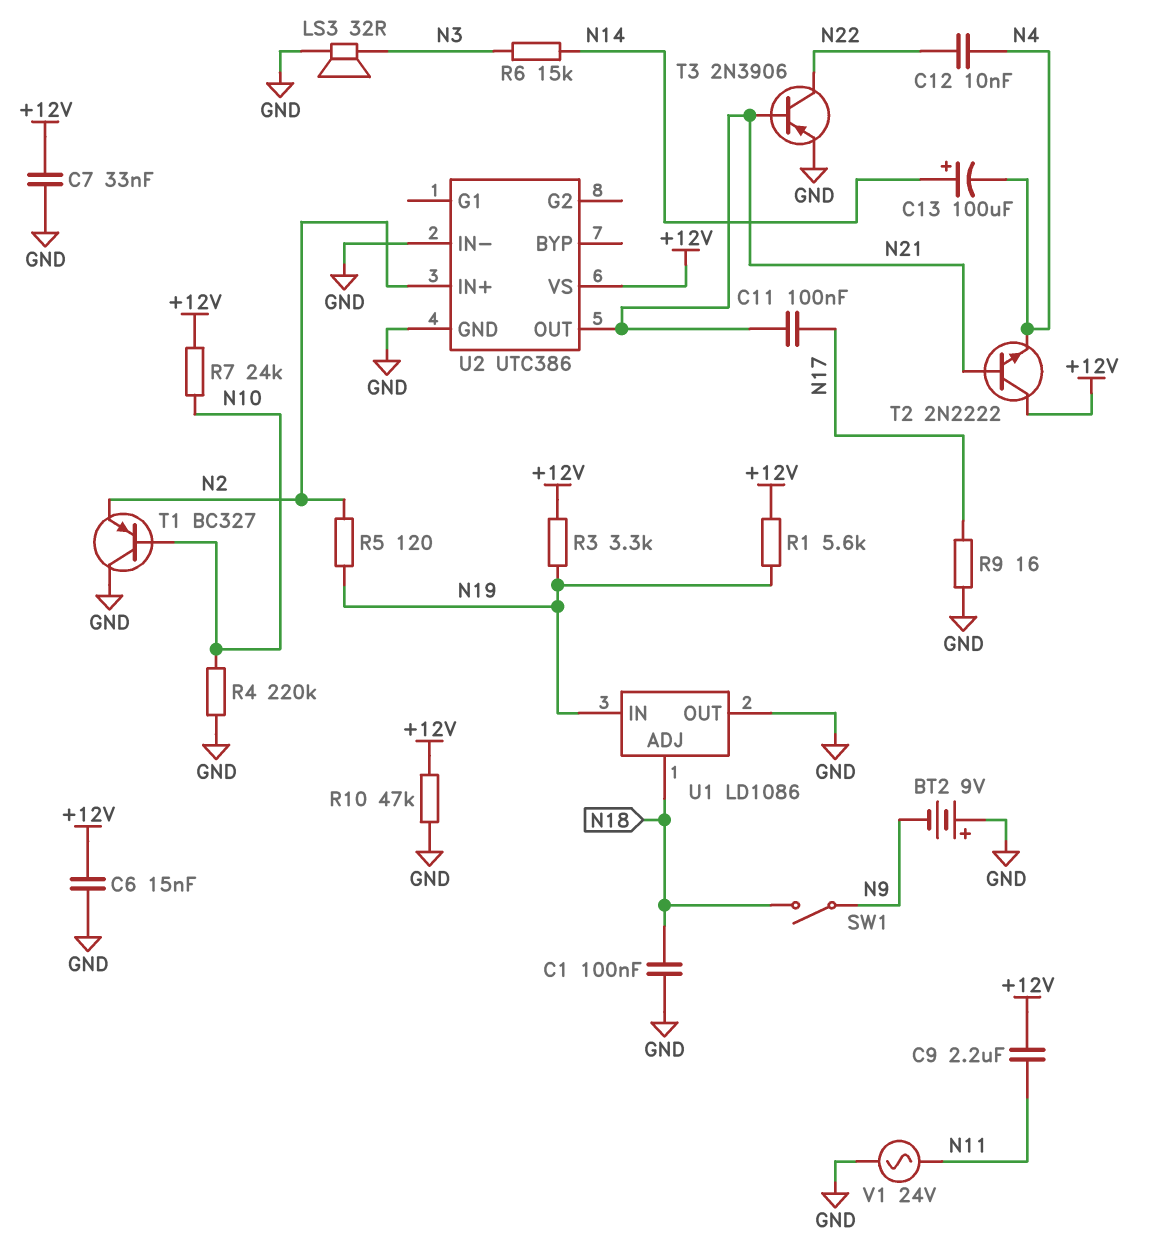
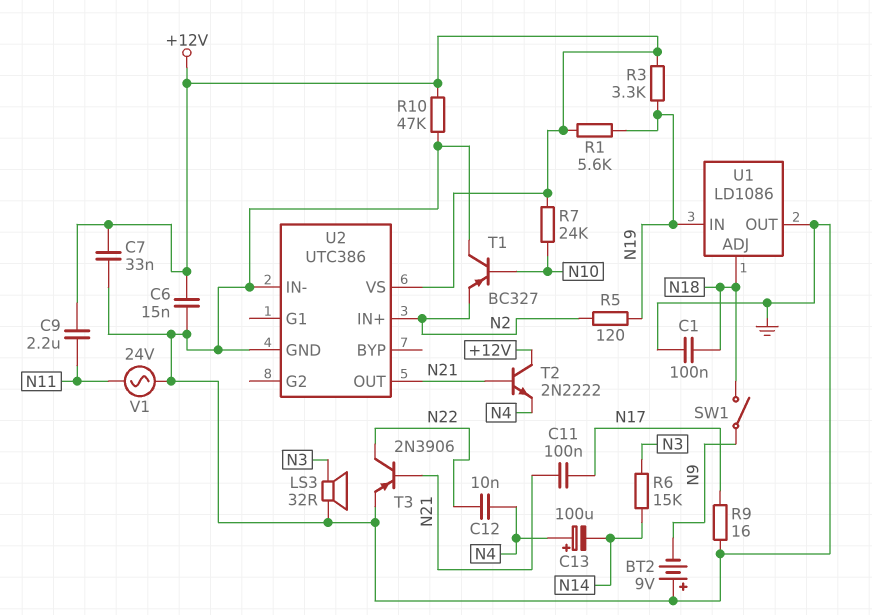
C13: 100uF (plus N14, minus N4) -> 100uF (plus N4, minus N14)
R4: 220k (GND, N10) -> none

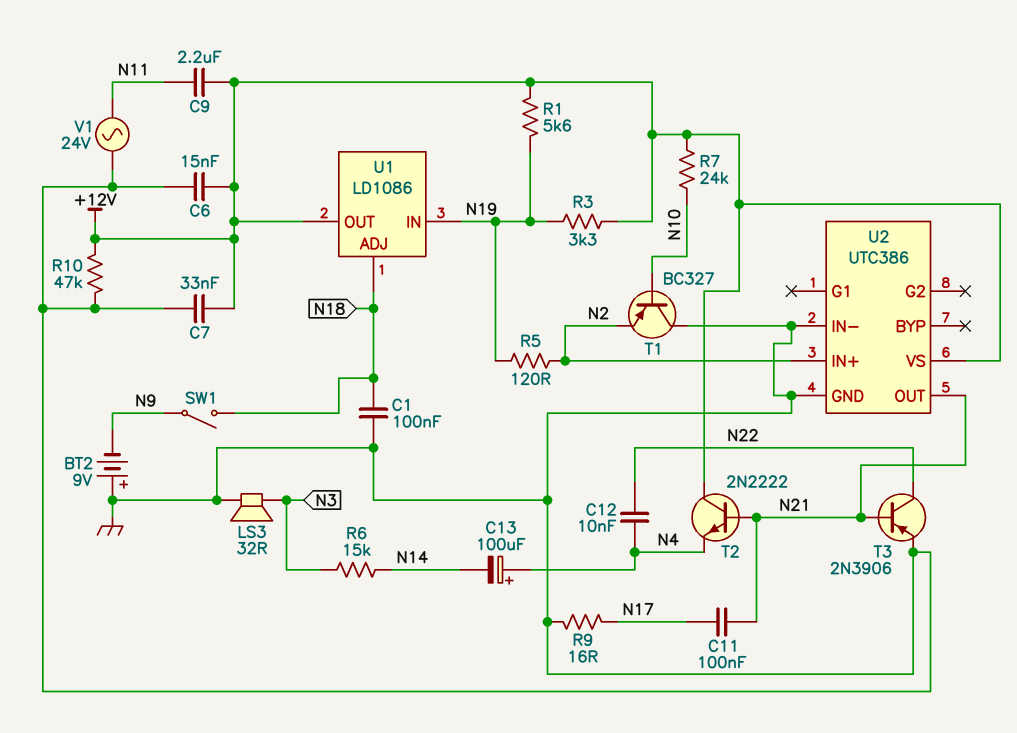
U1 pin OUT: GND -> +12V

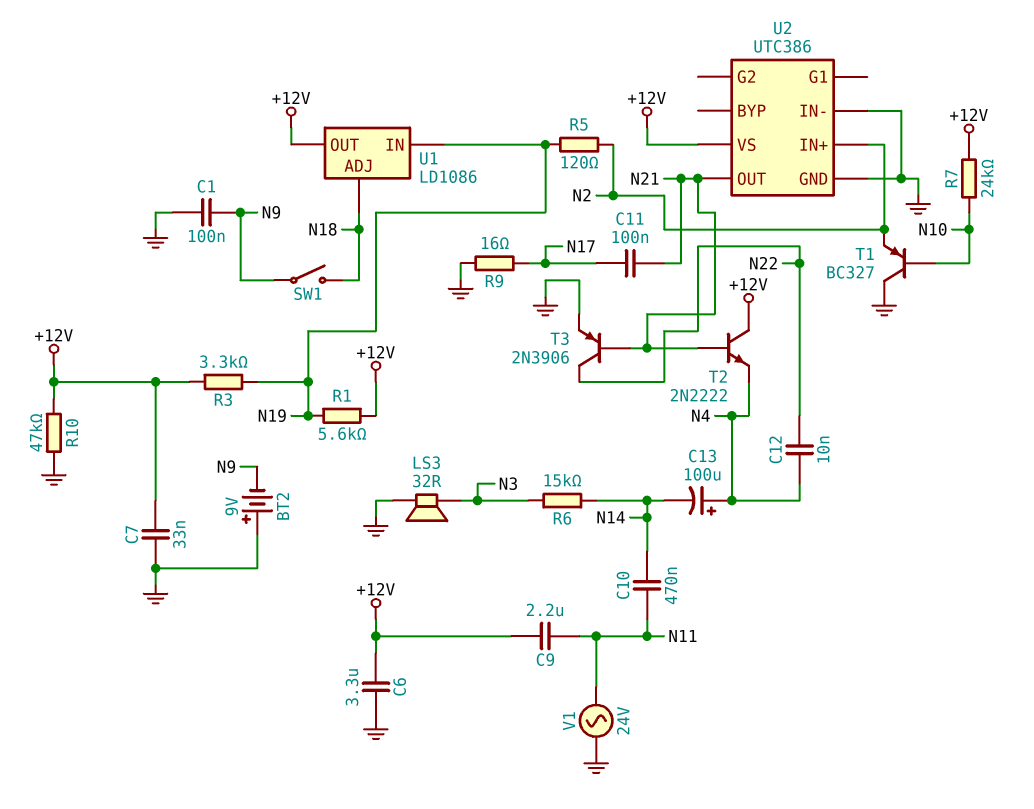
C1: 100nF (GND, N18) -> 100nF (GND, N9)
C6: 15nF (+12V, GND) -> 3.3uF (+12V, GND)
C10: none -> 470nF (N11, N14)

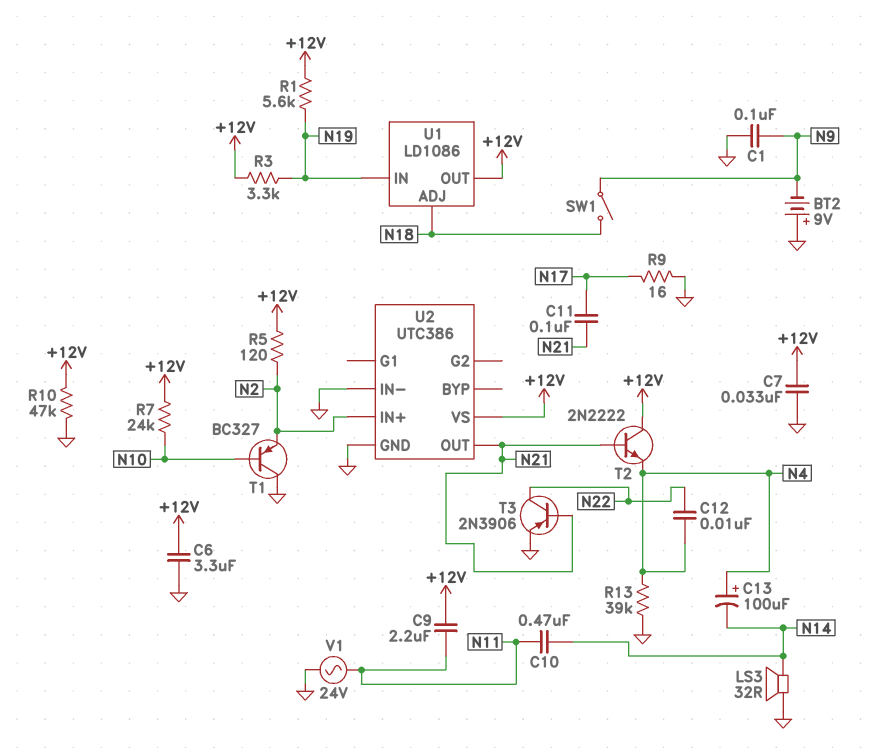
LS3: speaker 32R (GND, N3) -> speaker 32R (GND, N14)
R5: 120 (N2, N19) -> 120 (+12V, N2)
R6: 15k (N3, N14) -> none
R13: none -> 39k (GND, N4)

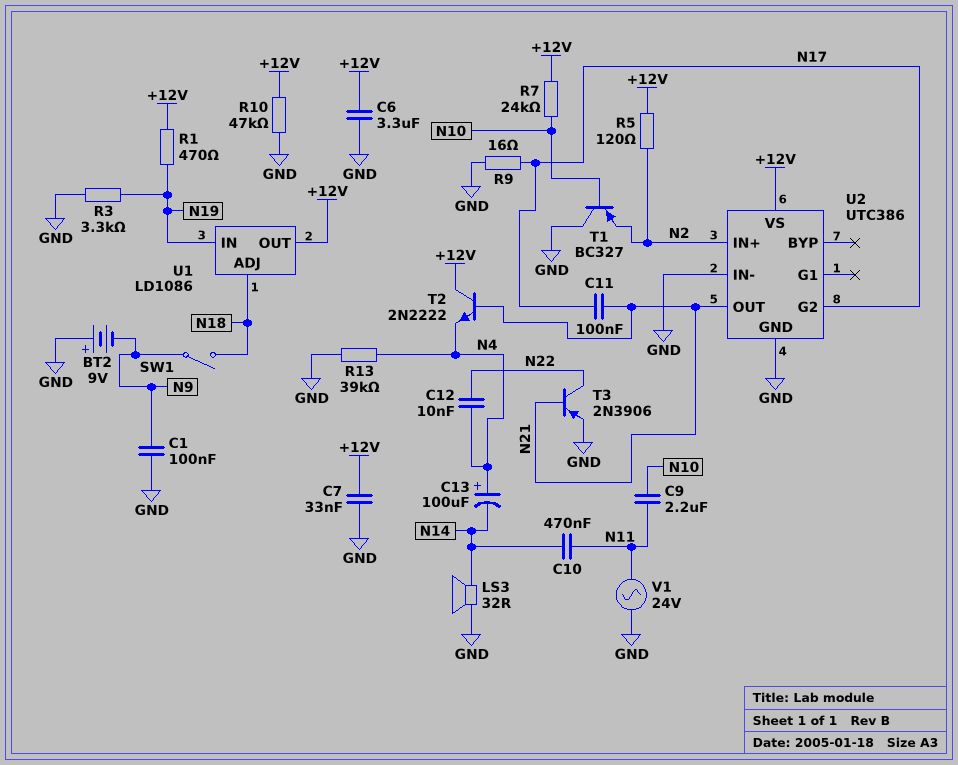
C9: 2.2uF (+12V, N11) -> 2.2uF (N10, N11)
R1: 5.6k (+12V, N19) -> 470 (+12V, N19)
R3: 3.3k (+12V, N19) -> 3.3k (GND, N19)
U2 pin G2: none -> N17

